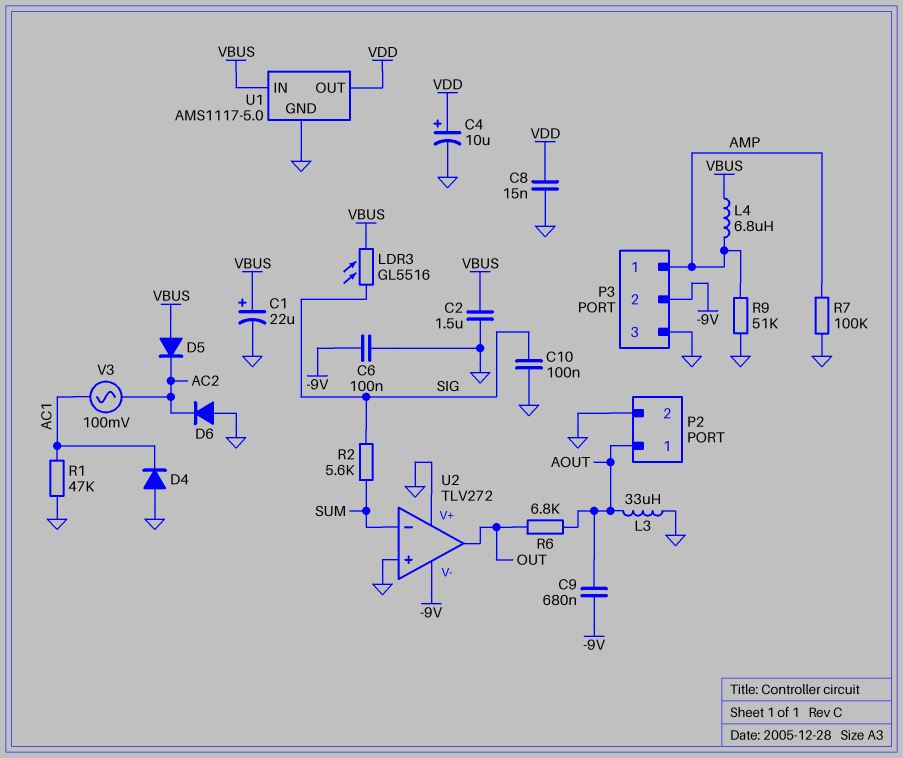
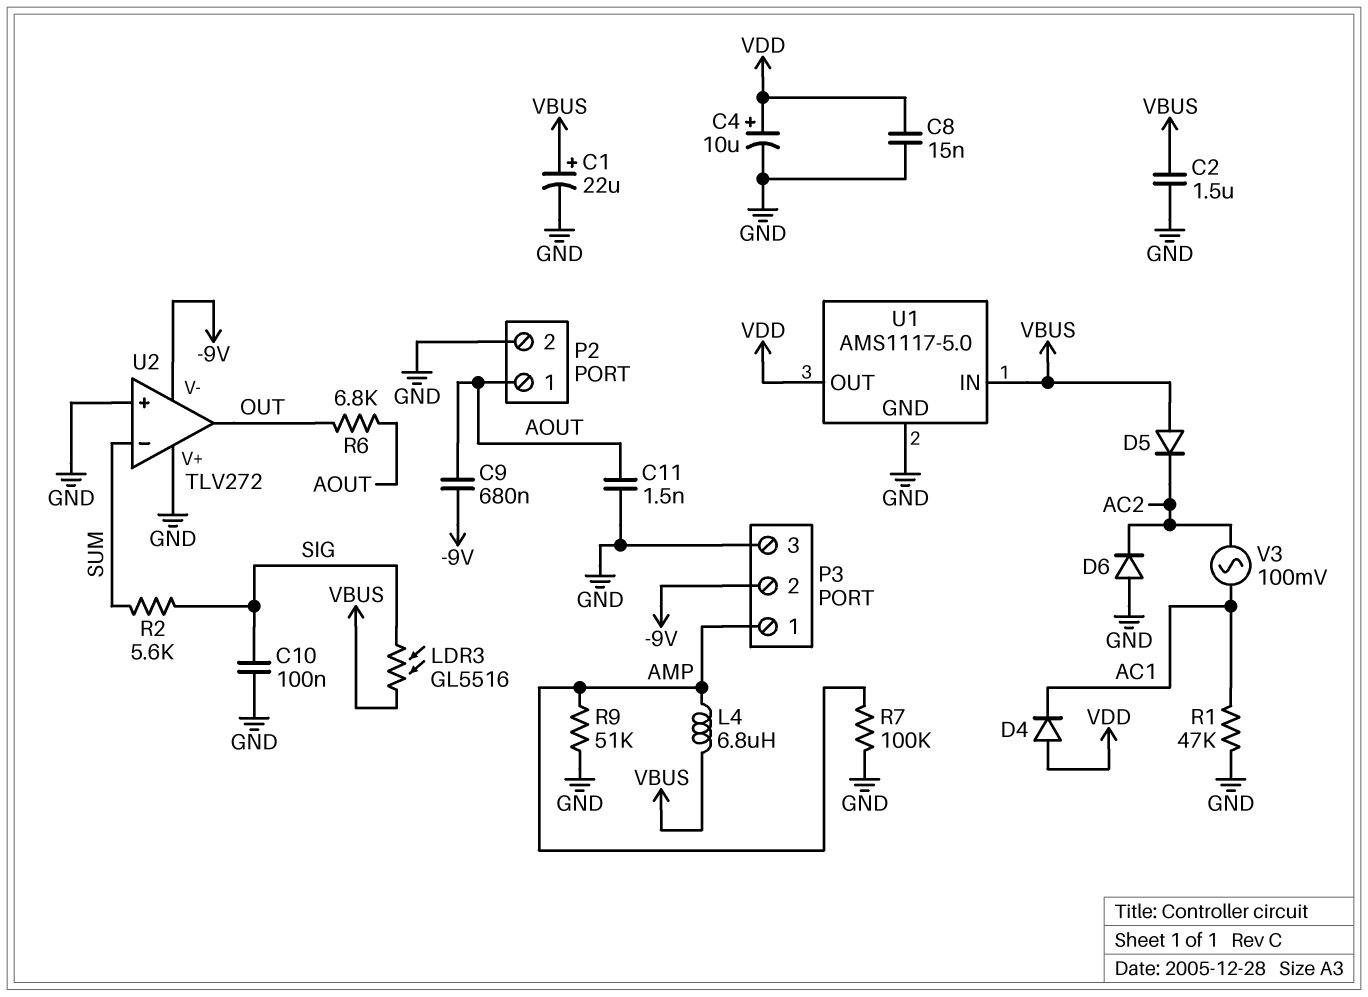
C6: 100nF (-9V, GND) -> none
C11: none -> 1.5nF (AOUT, GND)
D4: diode (A GND, K AC1) -> diode (A VDD, K AC1)
L3: 33uH (AOUT, GND) -> none

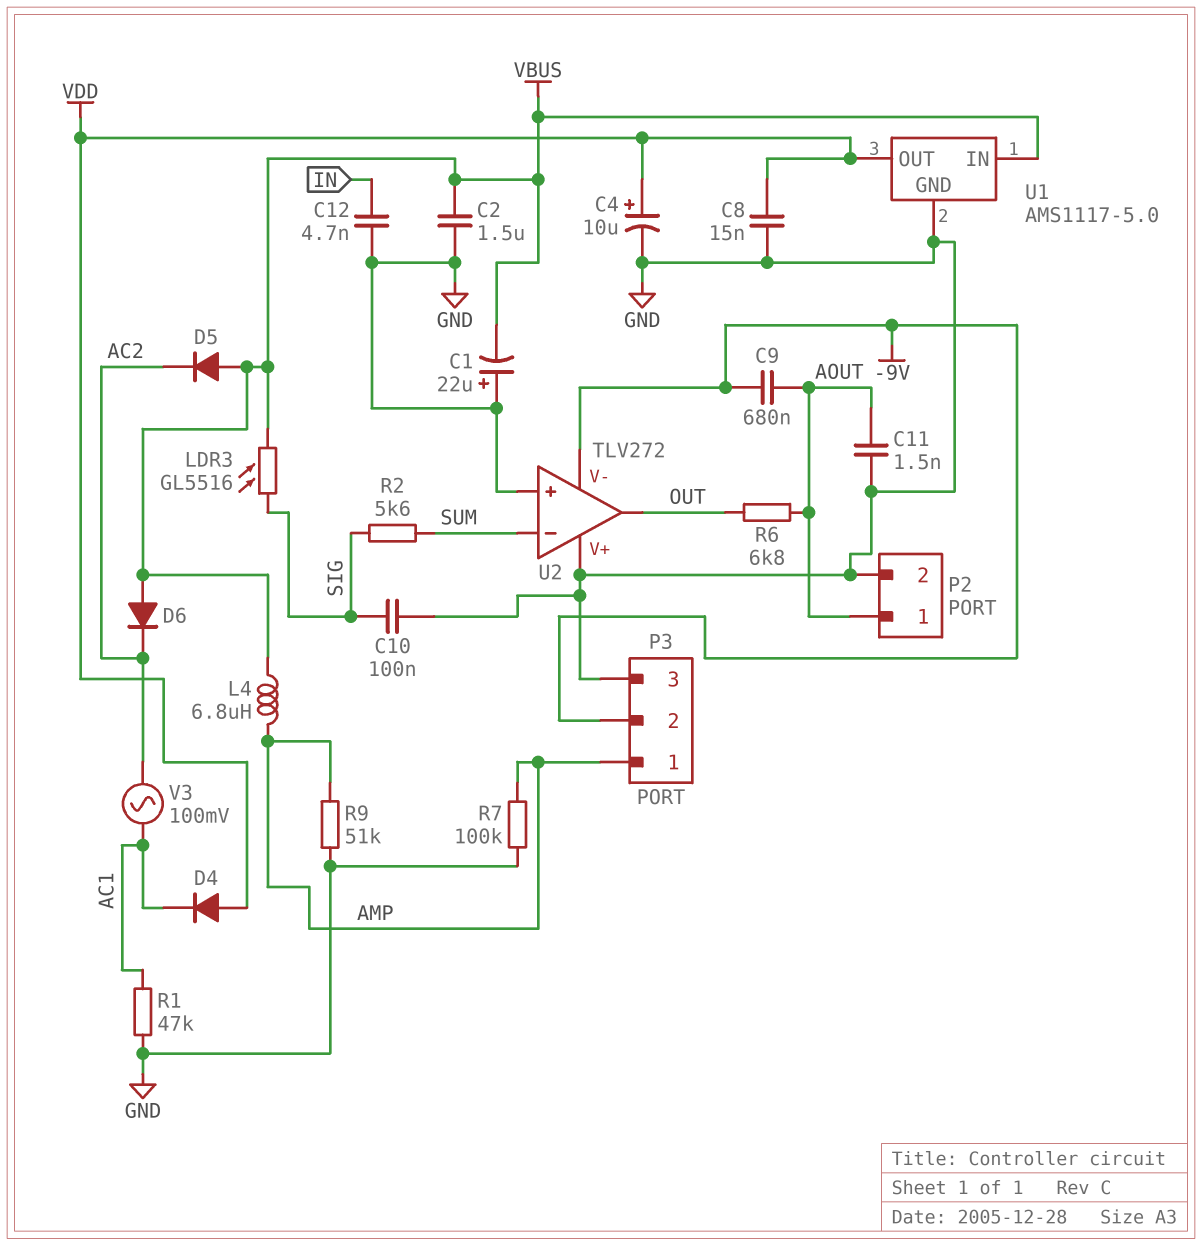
C1: 22uF (plus VBUS, minus GND) -> 22uF (plus GND, minus VBUS)
C12: none -> 4.7nF (GND, IN)
D6: diode (A GND, K AC2) -> diode (A VBUS, K AC2)

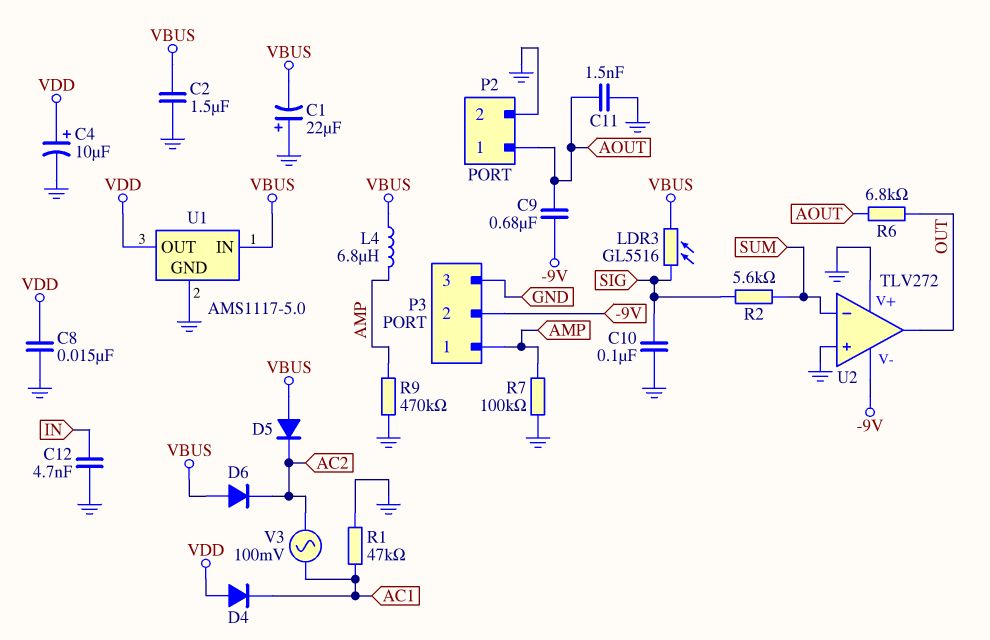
R9: 51k (AMP, GND) -> 470k (AMP, GND)

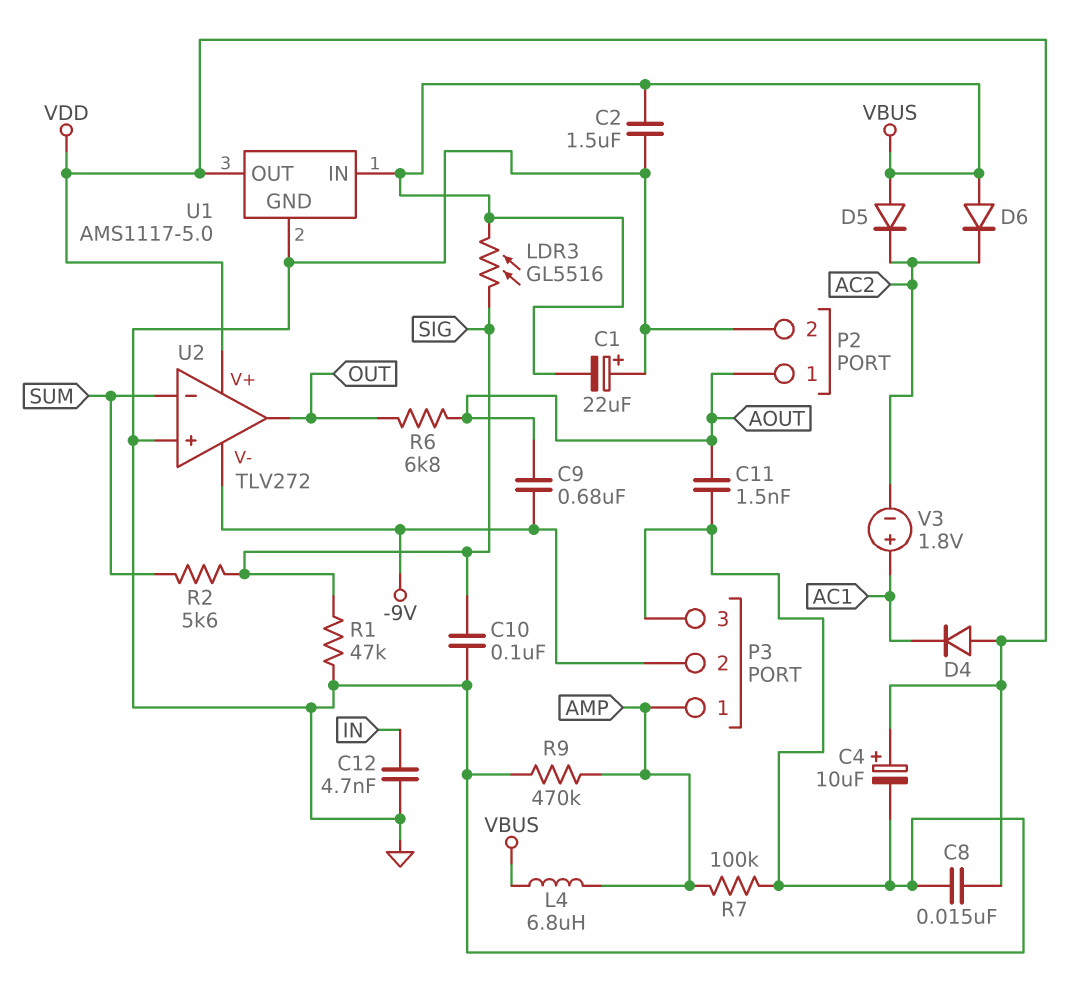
R1: 47k (AC1, GND) -> 47k (GND, SIG)
U2 pin V+: GND -> VDD
V3: AC 100mV (AC1, AC2) -> 1.8V (plus AC1, minus AC2)

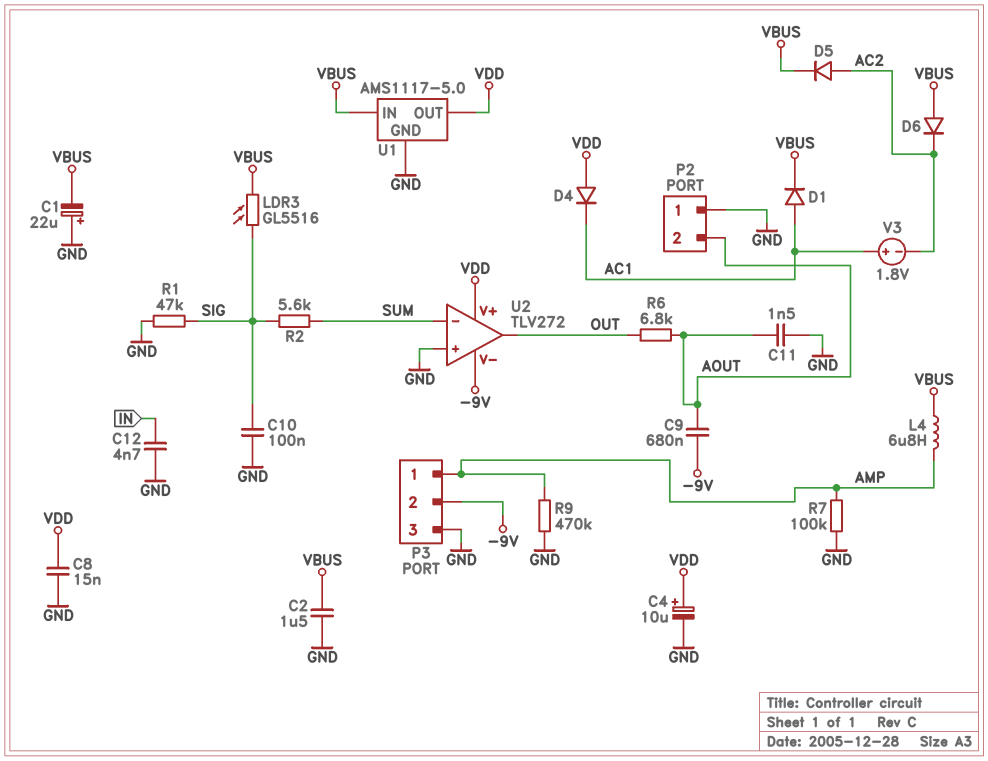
D1: none -> diode (A AC1, K VBUS)
D5: diode (A VBUS, K AC2) -> diode (A AC2, K VBUS)
P2 pin 1: AOUT -> GND
P2 pin 2: GND -> AOUT

